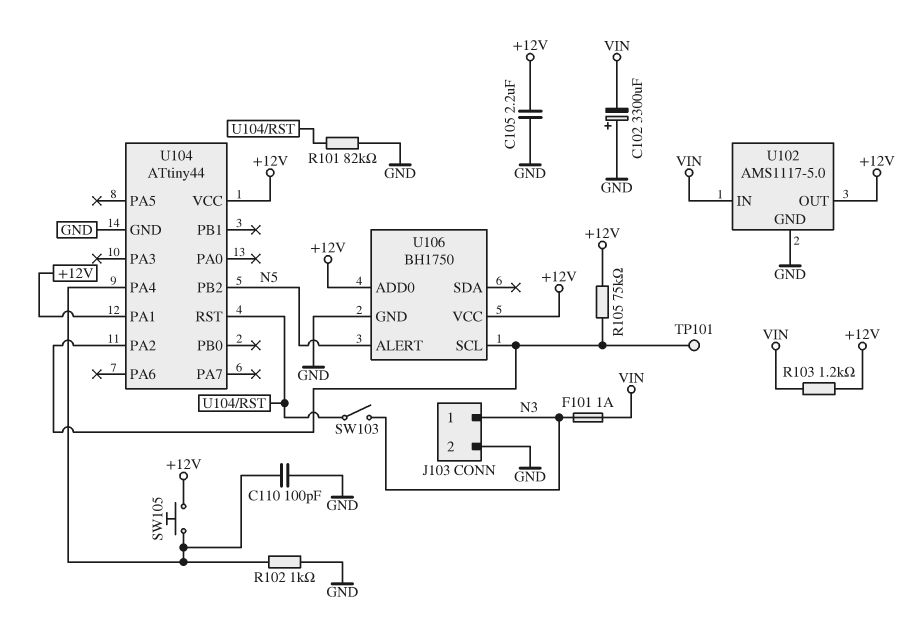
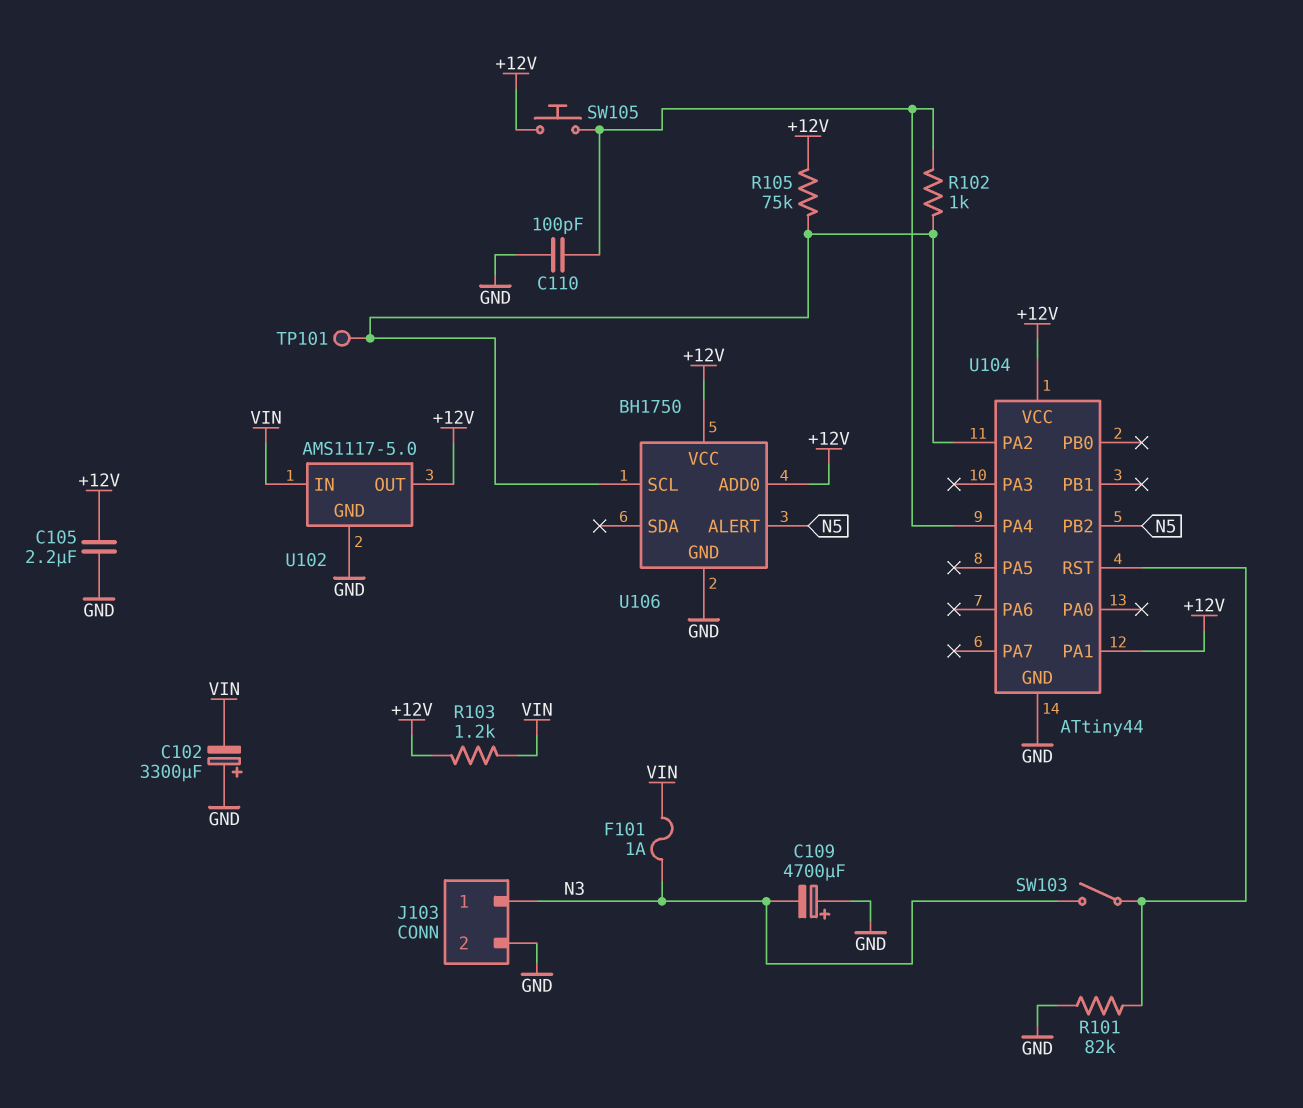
C109: none -> 4700uF (plus GND, minus N3)
R102: 1k (GND, U104/PA4) -> 1k (U104/PA2, U104/PA4)

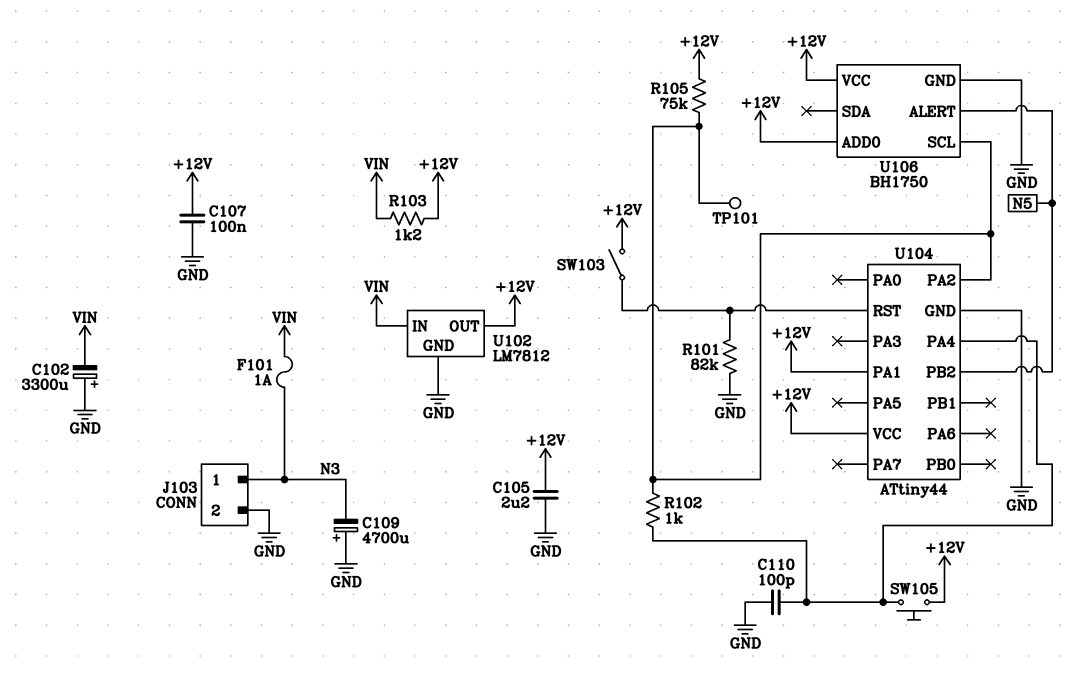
C107: none -> 100nF (+12V, GND)
SW103: switch (N3, U104/RST) -> switch (+12V, U104/RST)
U102: AMS1117-5.0 -> LM7812

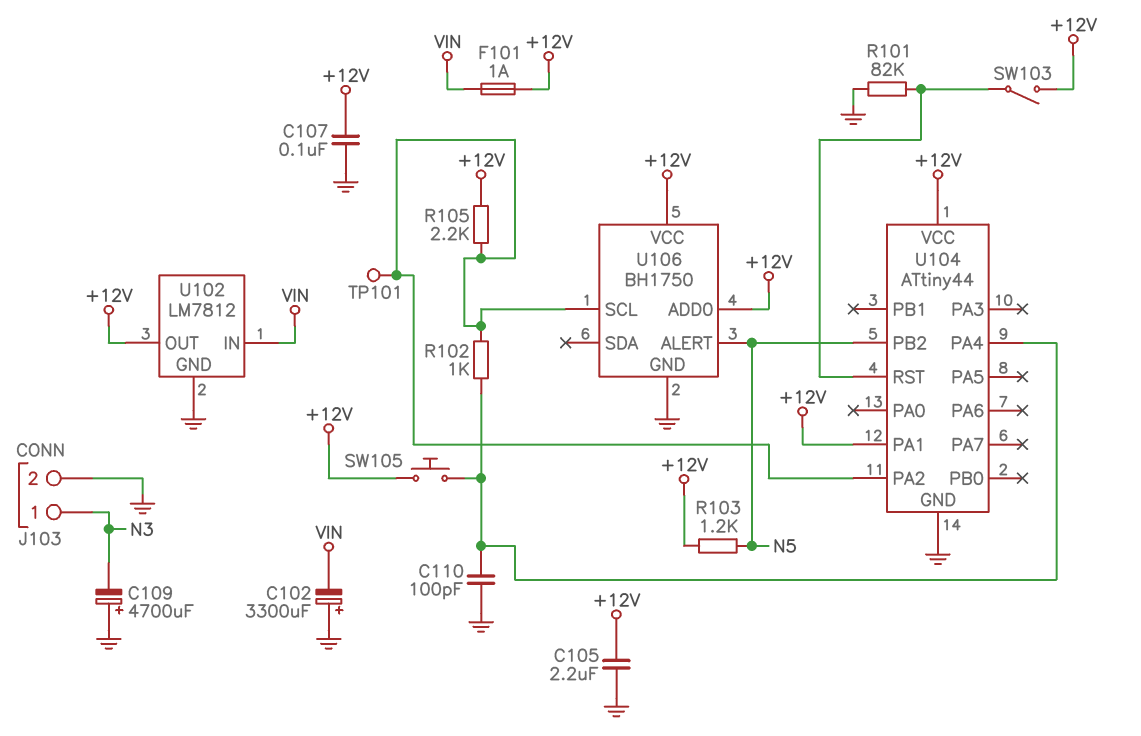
F101: 1A (N3, VIN) -> 1A (+12V, VIN)
R103: 1.2k (+12V, VIN) -> 1.2k (+12V, N5)
R105: 75k (+12V, U104/PA2) -> 2.2k (+12V, U104/PA2)

